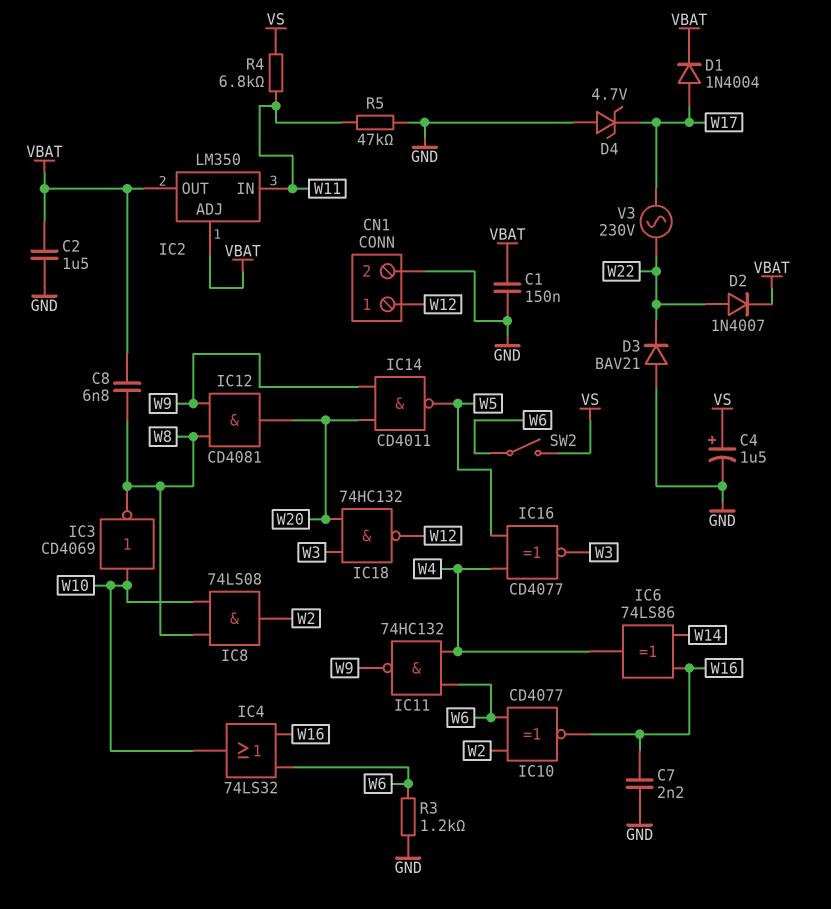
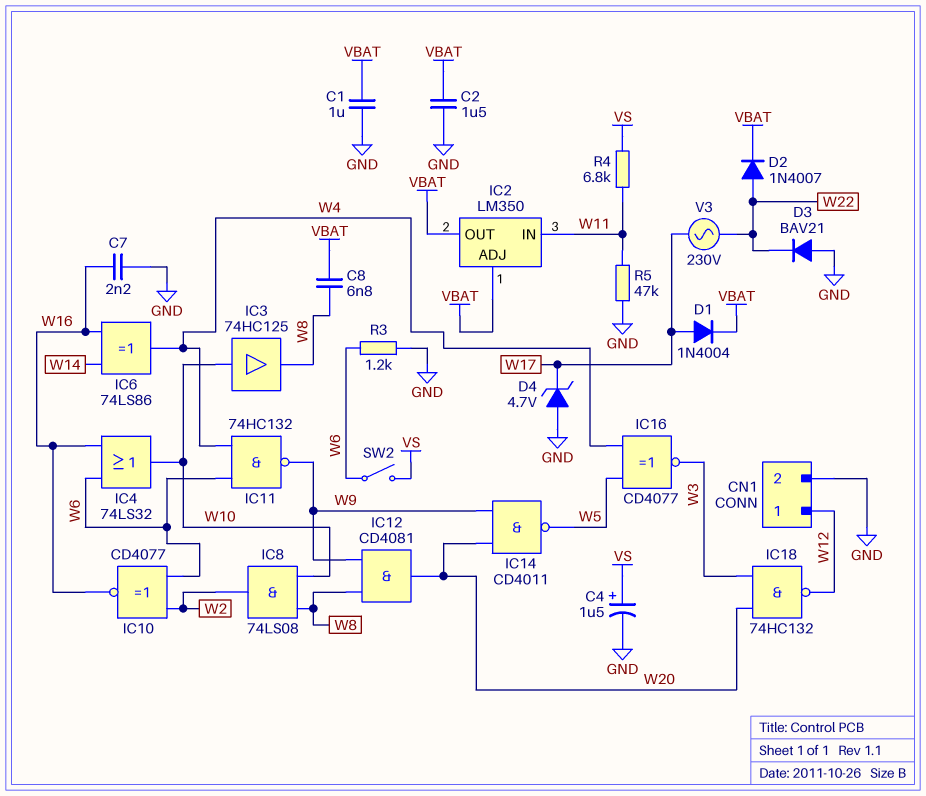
C1: 150nF (GND, VBAT) -> 1uF (GND, VBAT)
IC3: NOT CD4069 (in W10, out W8) -> buffer 74HC125 (in W10, out W8)

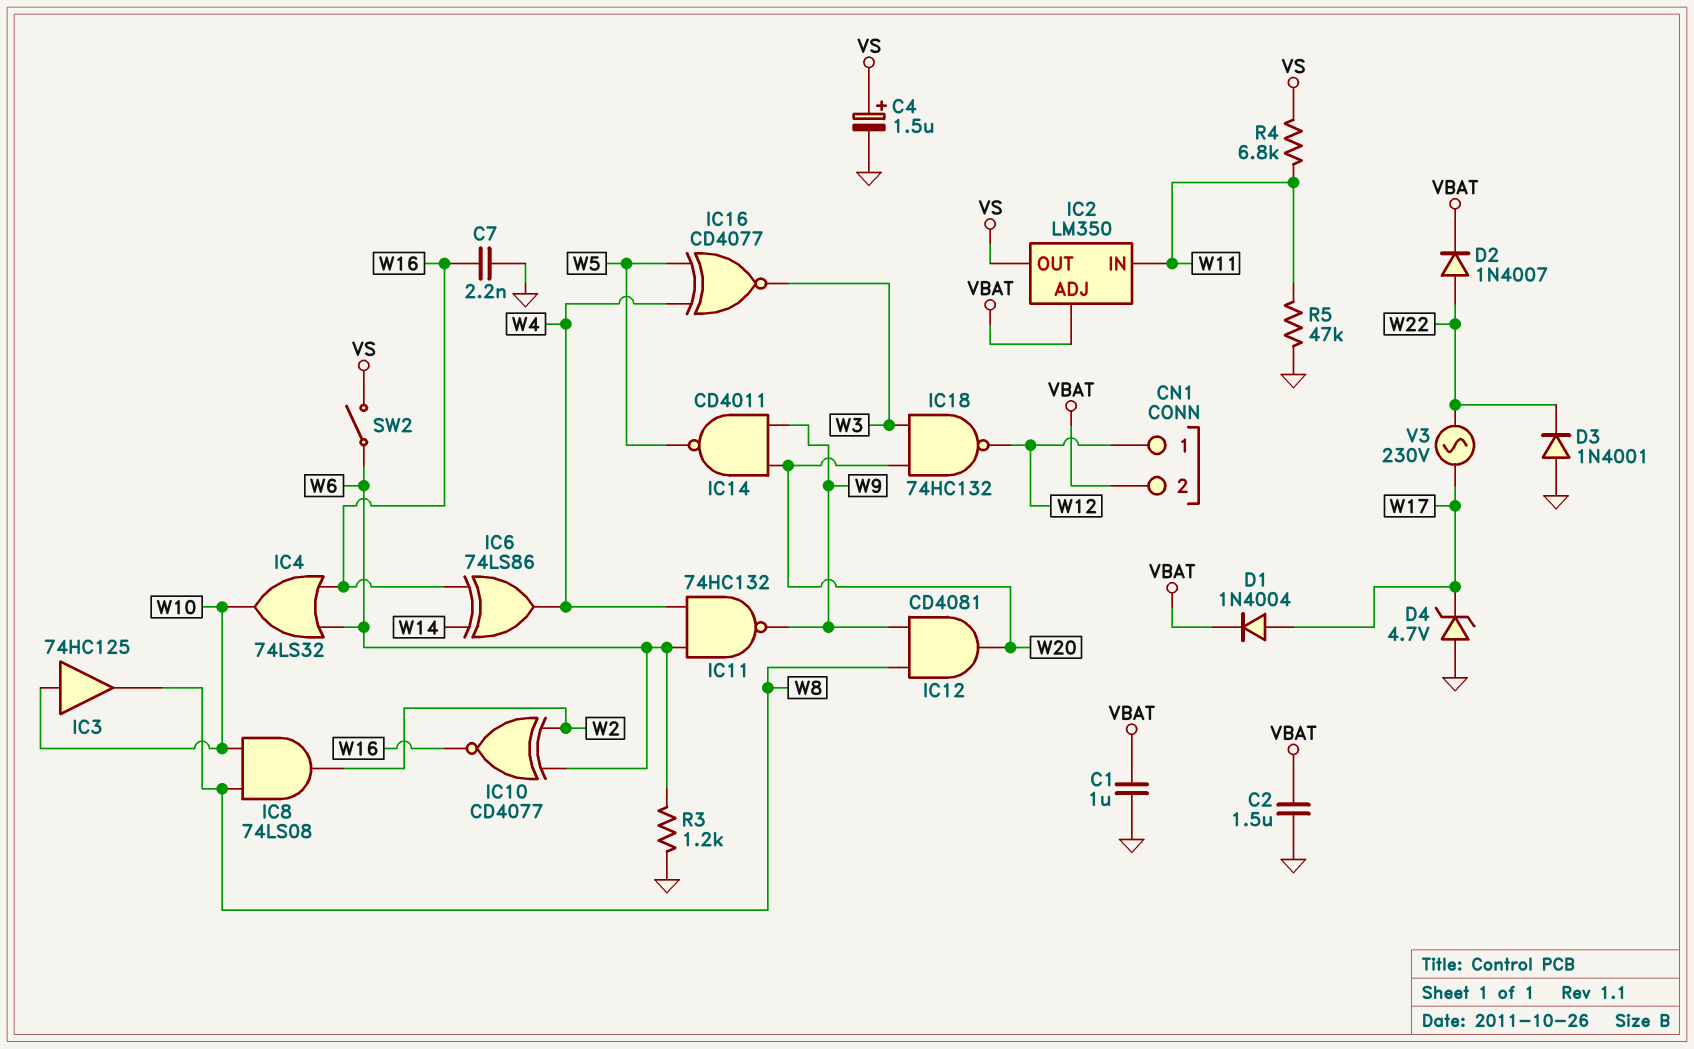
C8: 6.8nF (VBAT, W8) -> none
CN1 pin 2: GND -> VBAT
D3: diode BAV21 (A GND, K W22) -> diode 1N4001 (A GND, K W22)
IC2 pin OUT: VBAT -> VS

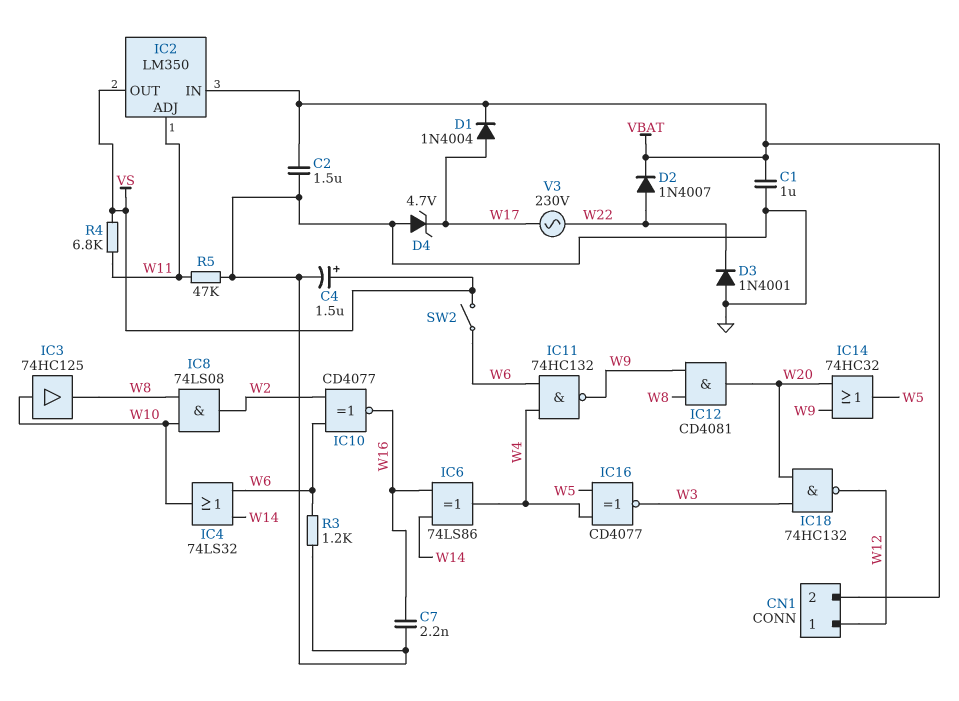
IC2 pin ADJ: VBAT -> W11
IC2 pin IN: W11 -> VBAT
IC4: OR 74LS32 (in W6, in W16, out W10) -> OR 74LS32 (in W6, in W14, out W10)
IC14: NAND CD4011 (in W9, in W20, out W5) -> OR 74HC32 (in W9, in W20, out W5)

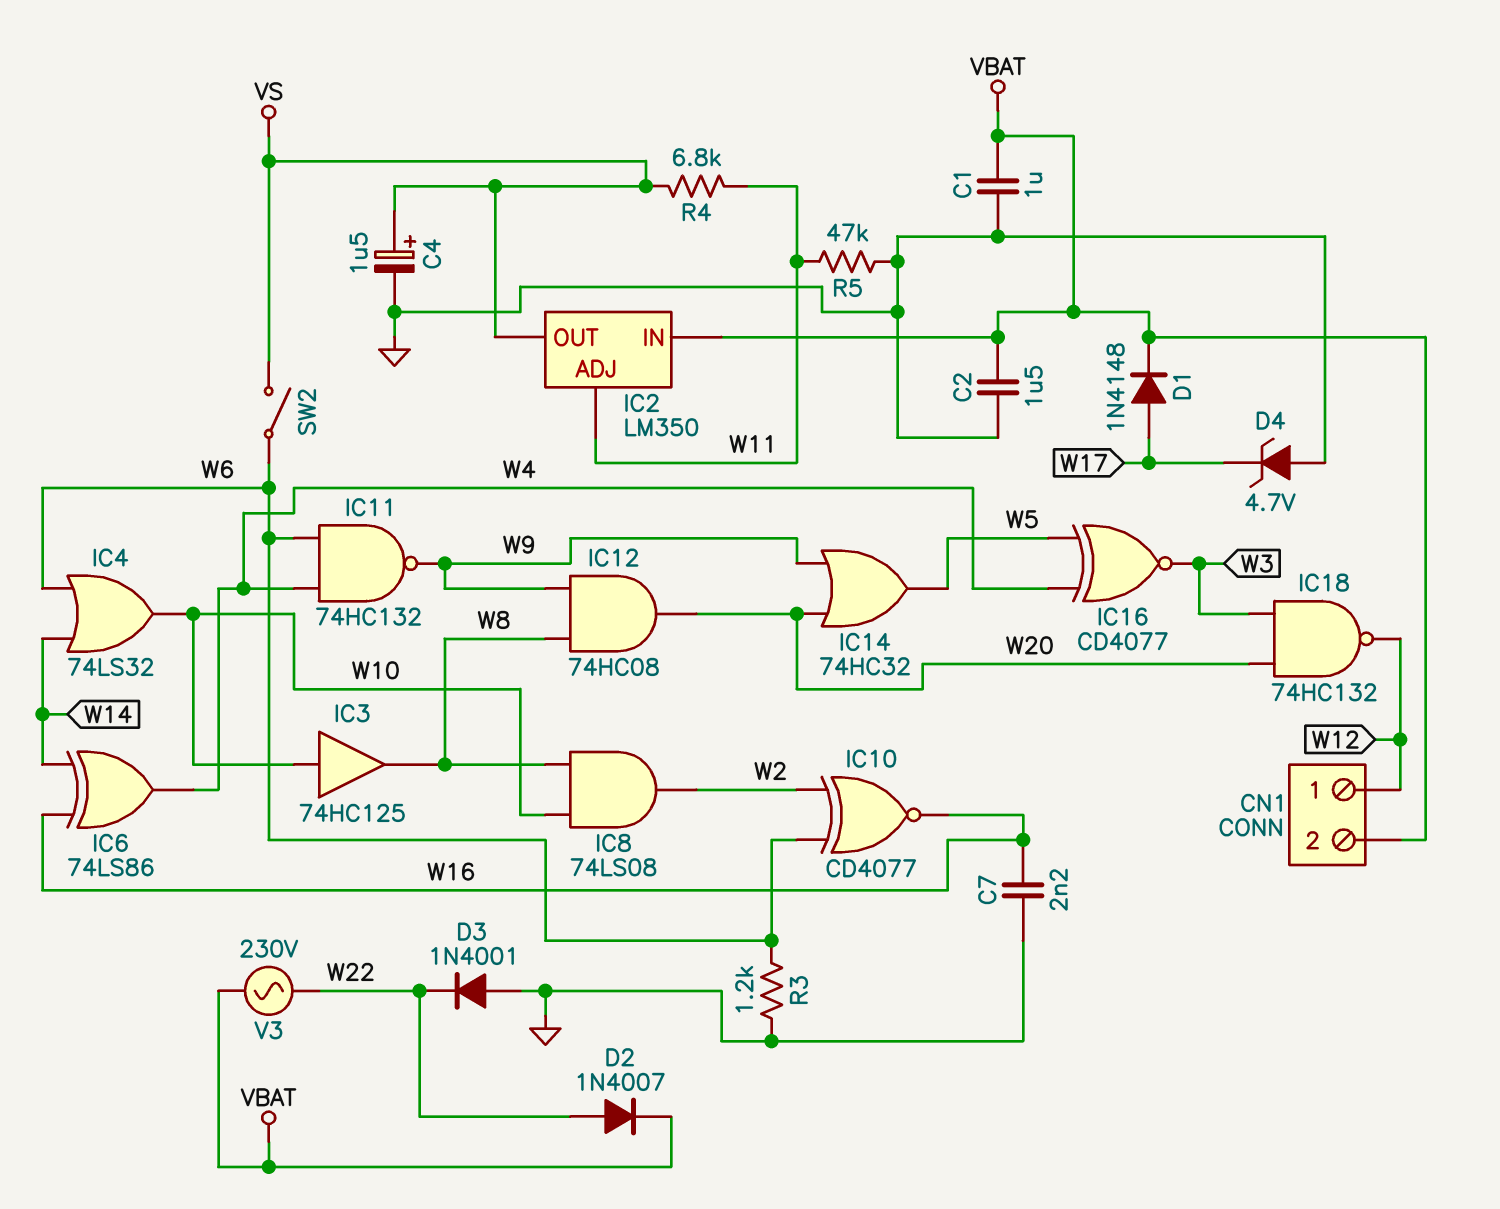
D1: diode 1N4004 (A W17, K VBAT) -> diode 1N4148 (A W17, K VBAT)
IC12: AND CD4081 (in W8, in W9, out W20) -> AND 74HC08 (in W8, in W9, out W20)
V3: AC 230V (W17, W22) -> AC 230V (VBAT, W22)

